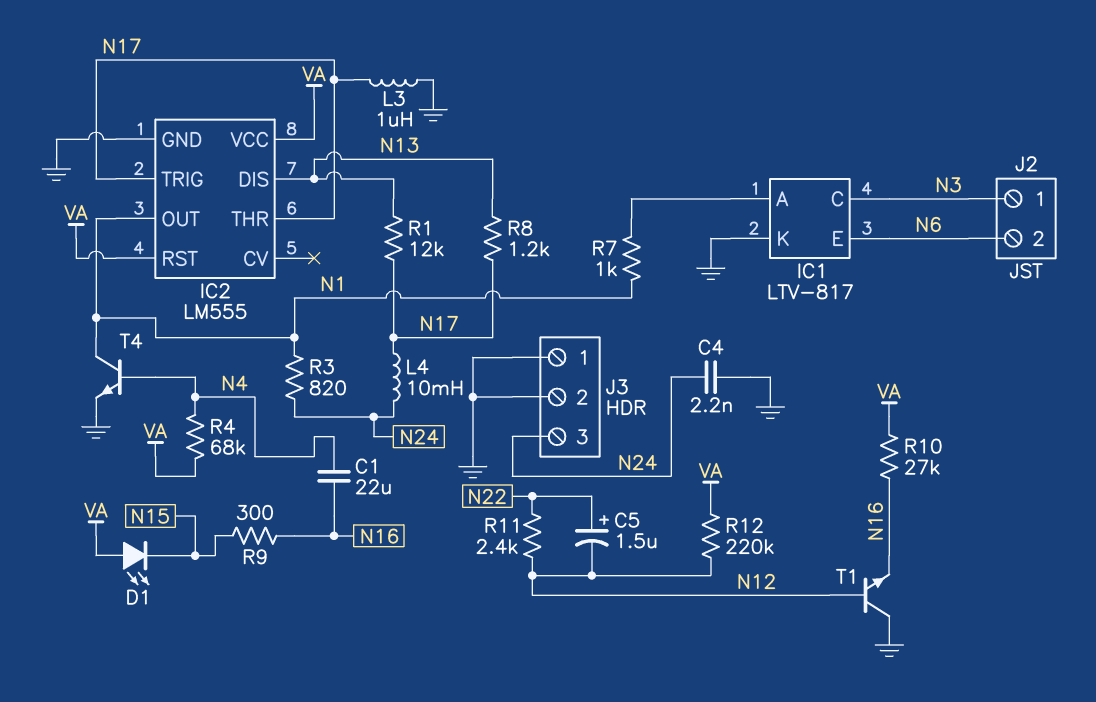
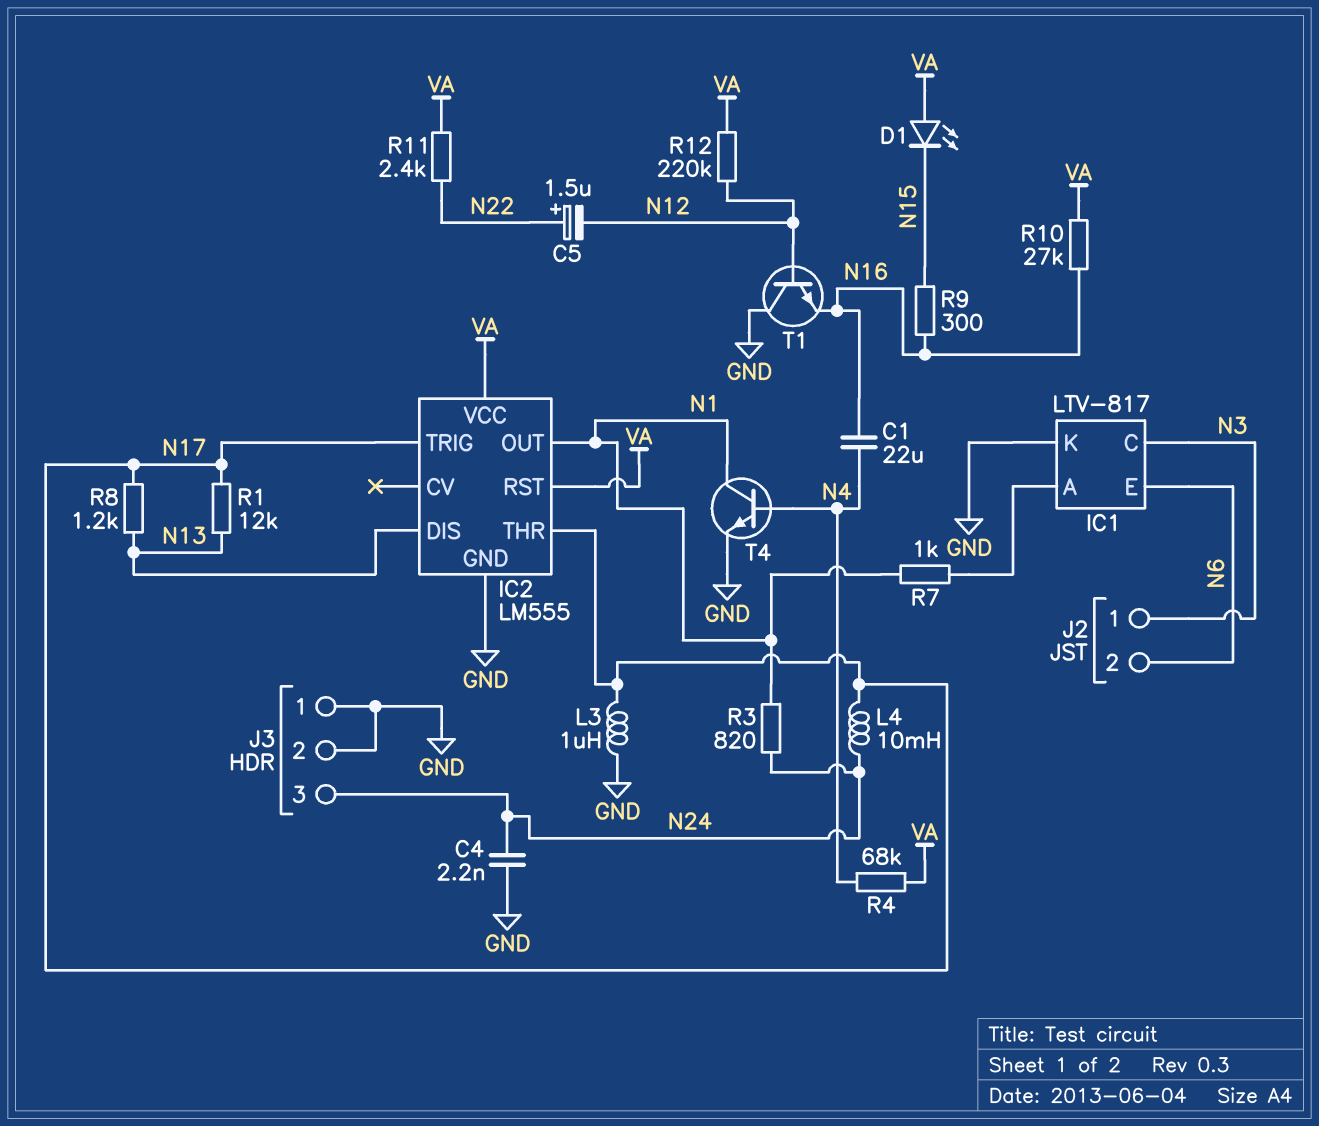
R11: 2.4k (N12, N22) -> 2.4k (N22, VA)

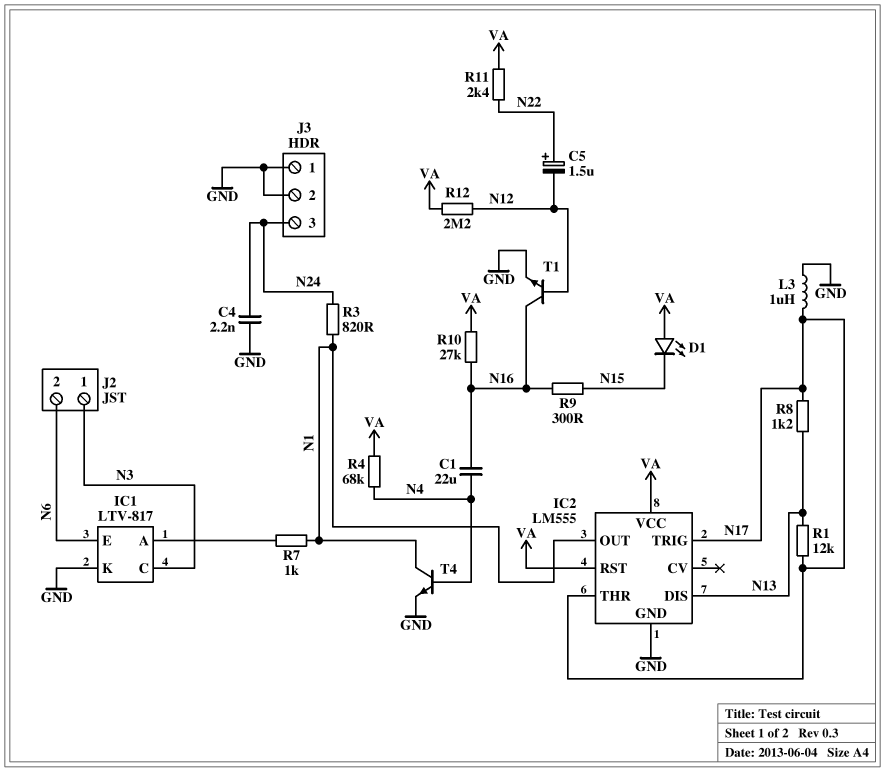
L4: 10mH (N17, N24) -> none
R12: 220k (N12, VA) -> 2.2M (N12, VA)
T1: NPN (B N12, C GND, E N16) -> NPN (B N12, C N16, E GND)

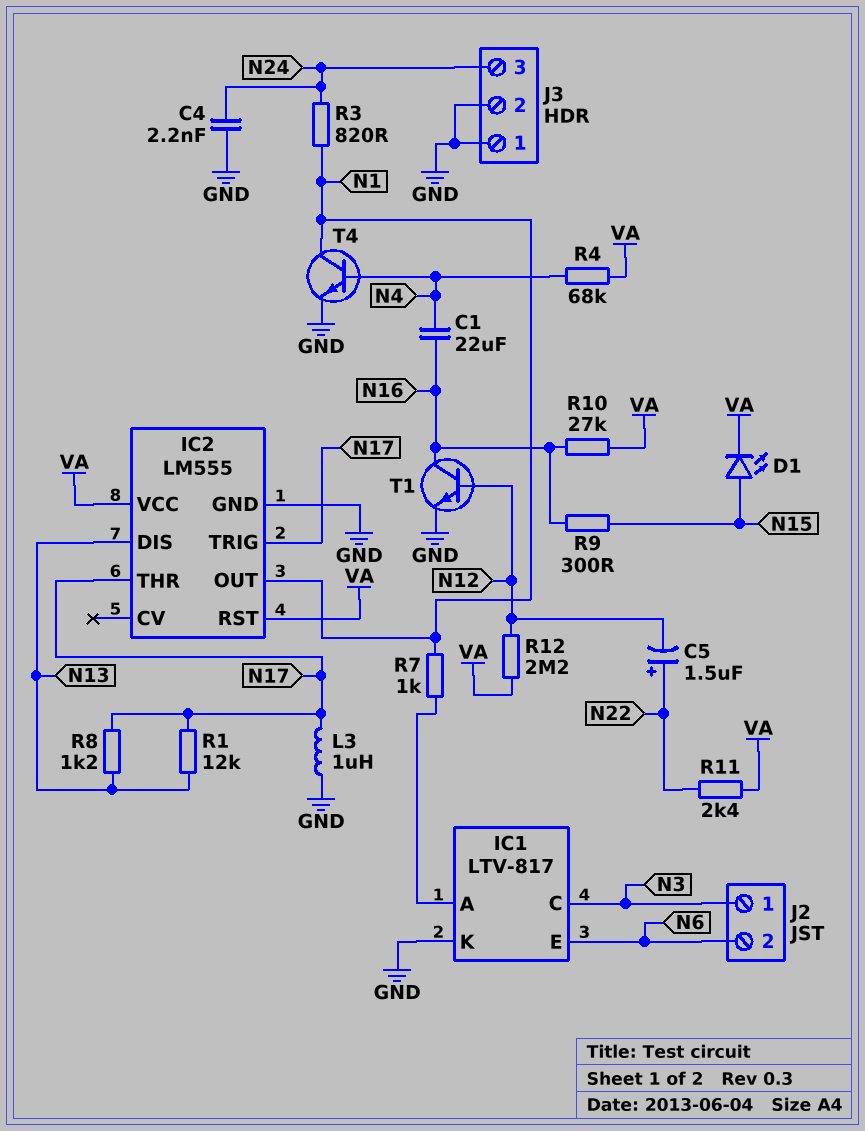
D1: LED (A VA, K N15) -> LED (A N15, K VA)

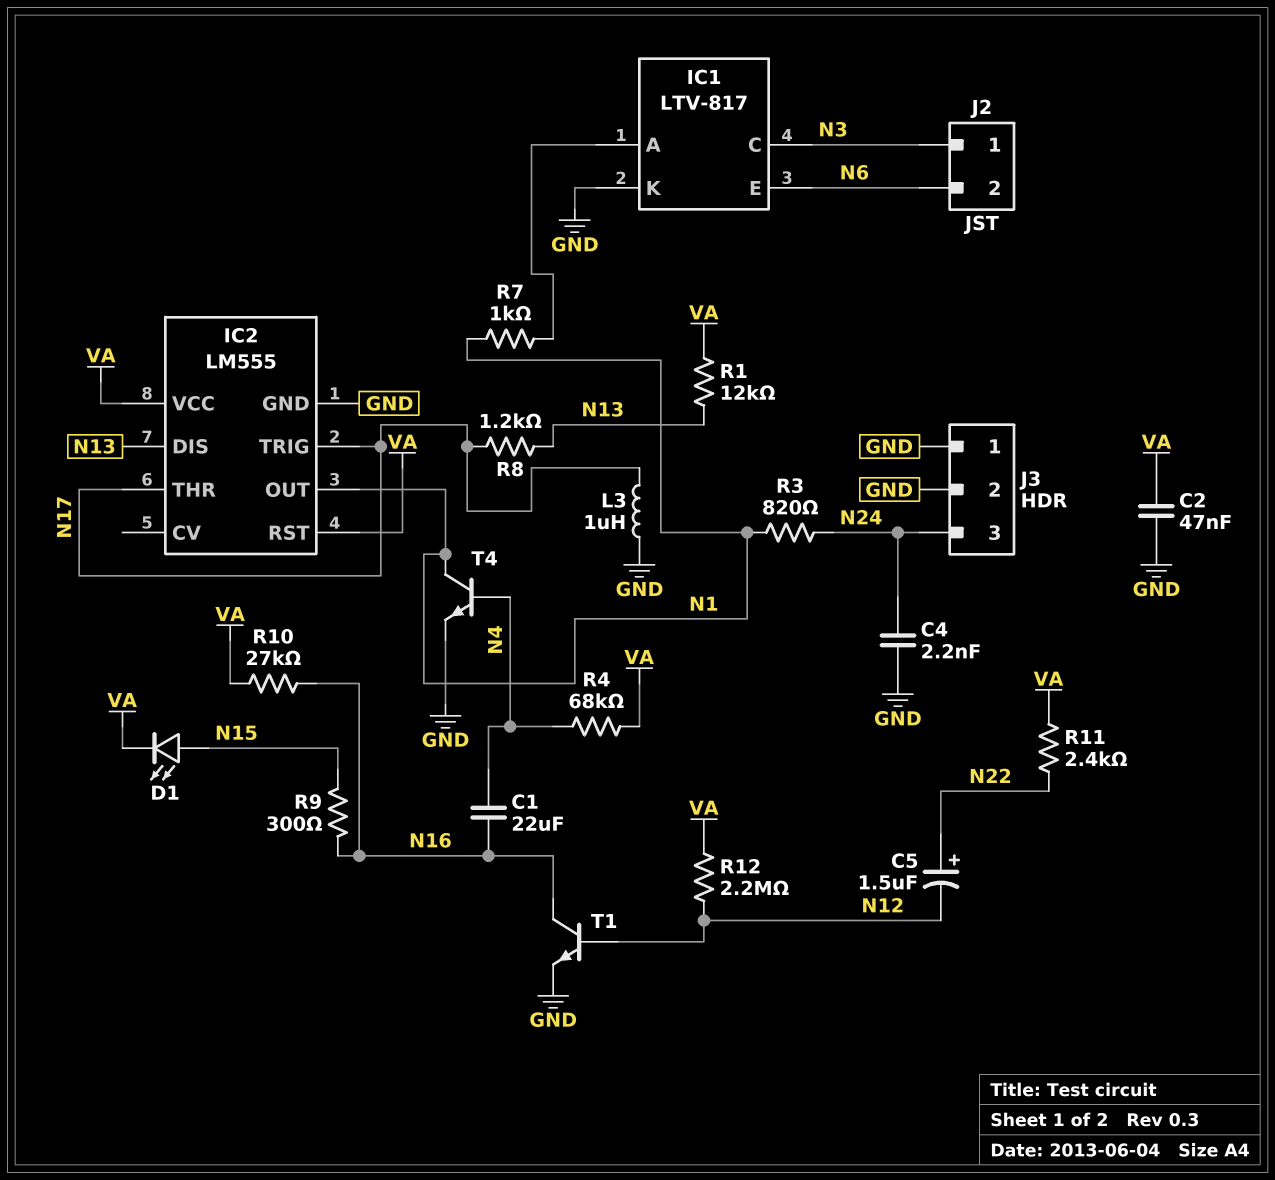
C2: none -> 47nF (GND, VA)
R1: 12k (N13, N17) -> 12k (N13, VA)

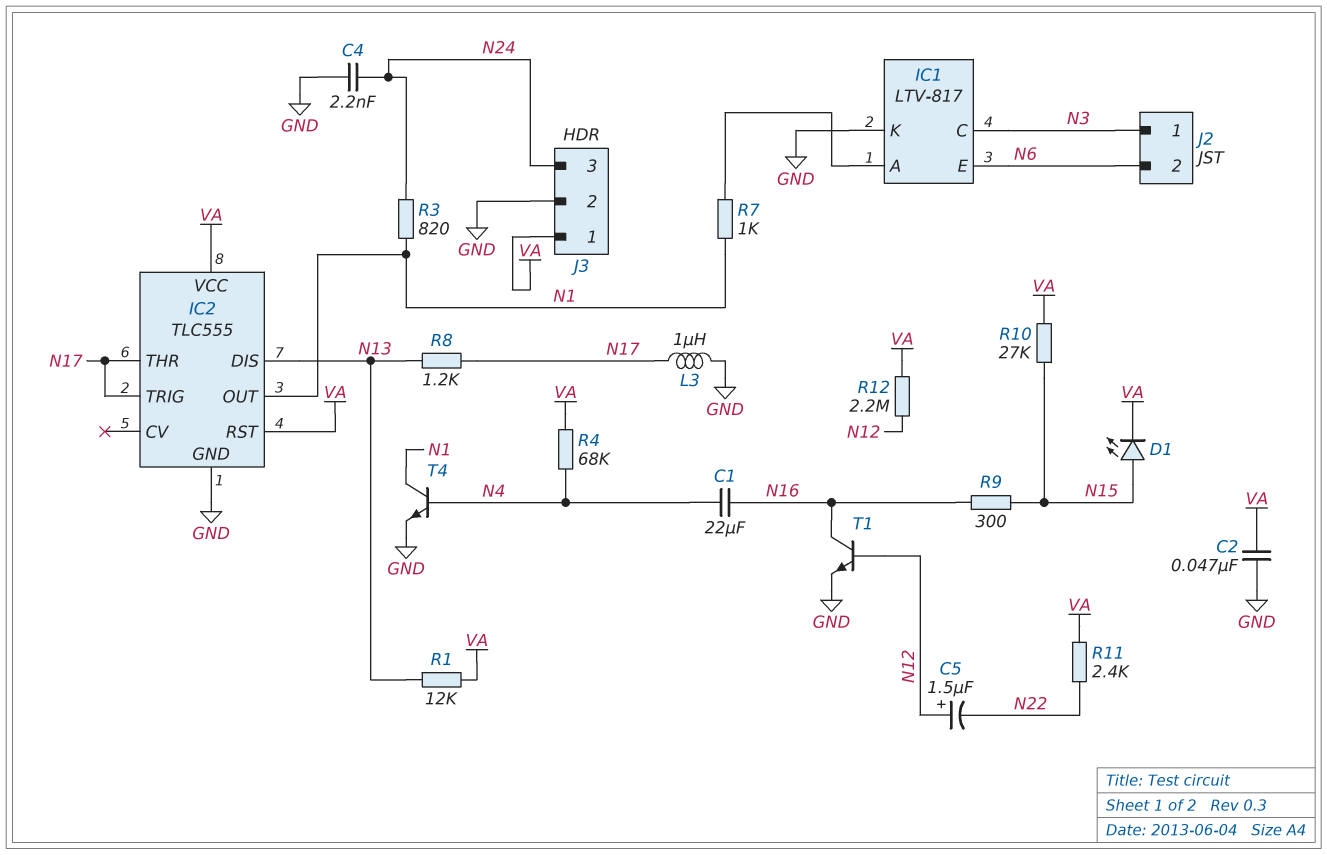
C5: 1.5uF (plus N22, minus N12) -> 1.5uF (plus N12, minus N22)
IC2: LM555 -> TLC555
J3 pin 1: GND -> VA
R10: 27k (N16, VA) -> 27k (N15, VA)

